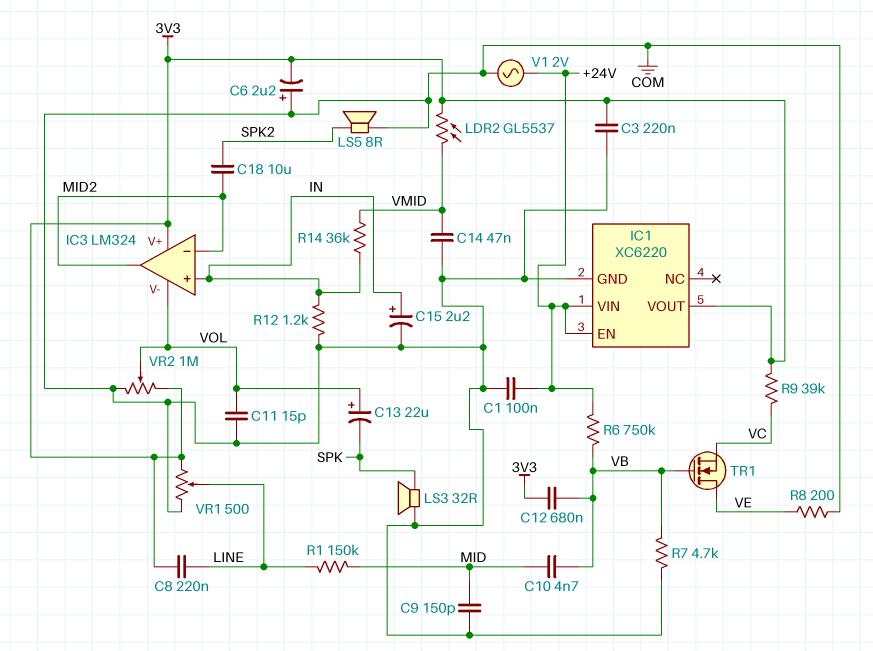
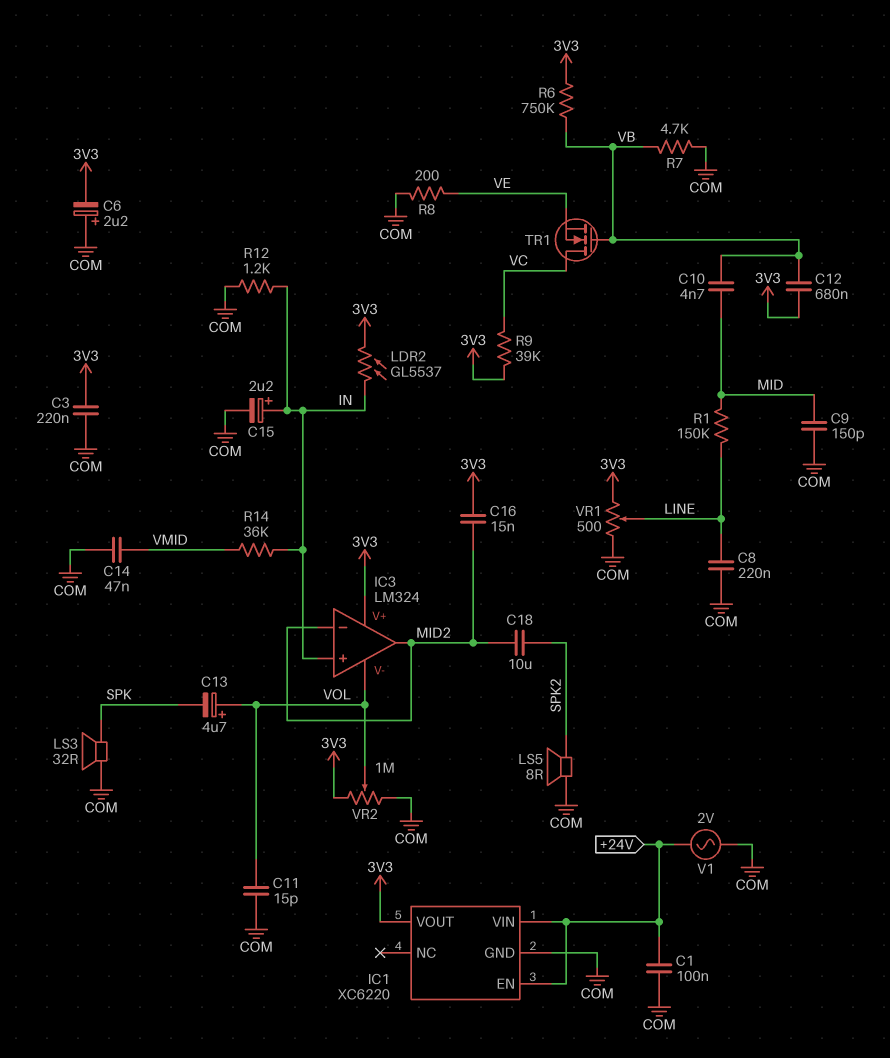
C8: 220nF (3V3, LINE) -> 220nF (COM, LINE)
C13: 22uF (plus VOL, minus SPK) -> 4.7uF (plus VOL, minus SPK)
C16: none -> 15nF (3V3, MID2)
LDR2: GL5537 (3V3, VMID) -> GL5537 (3V3, IN)
R6: 750k (+24V, VB) -> 750k (3V3, VB)
TR1: NMOS (G VB, D VE, S VC) -> NMOS (G VB, D VC, S VE)

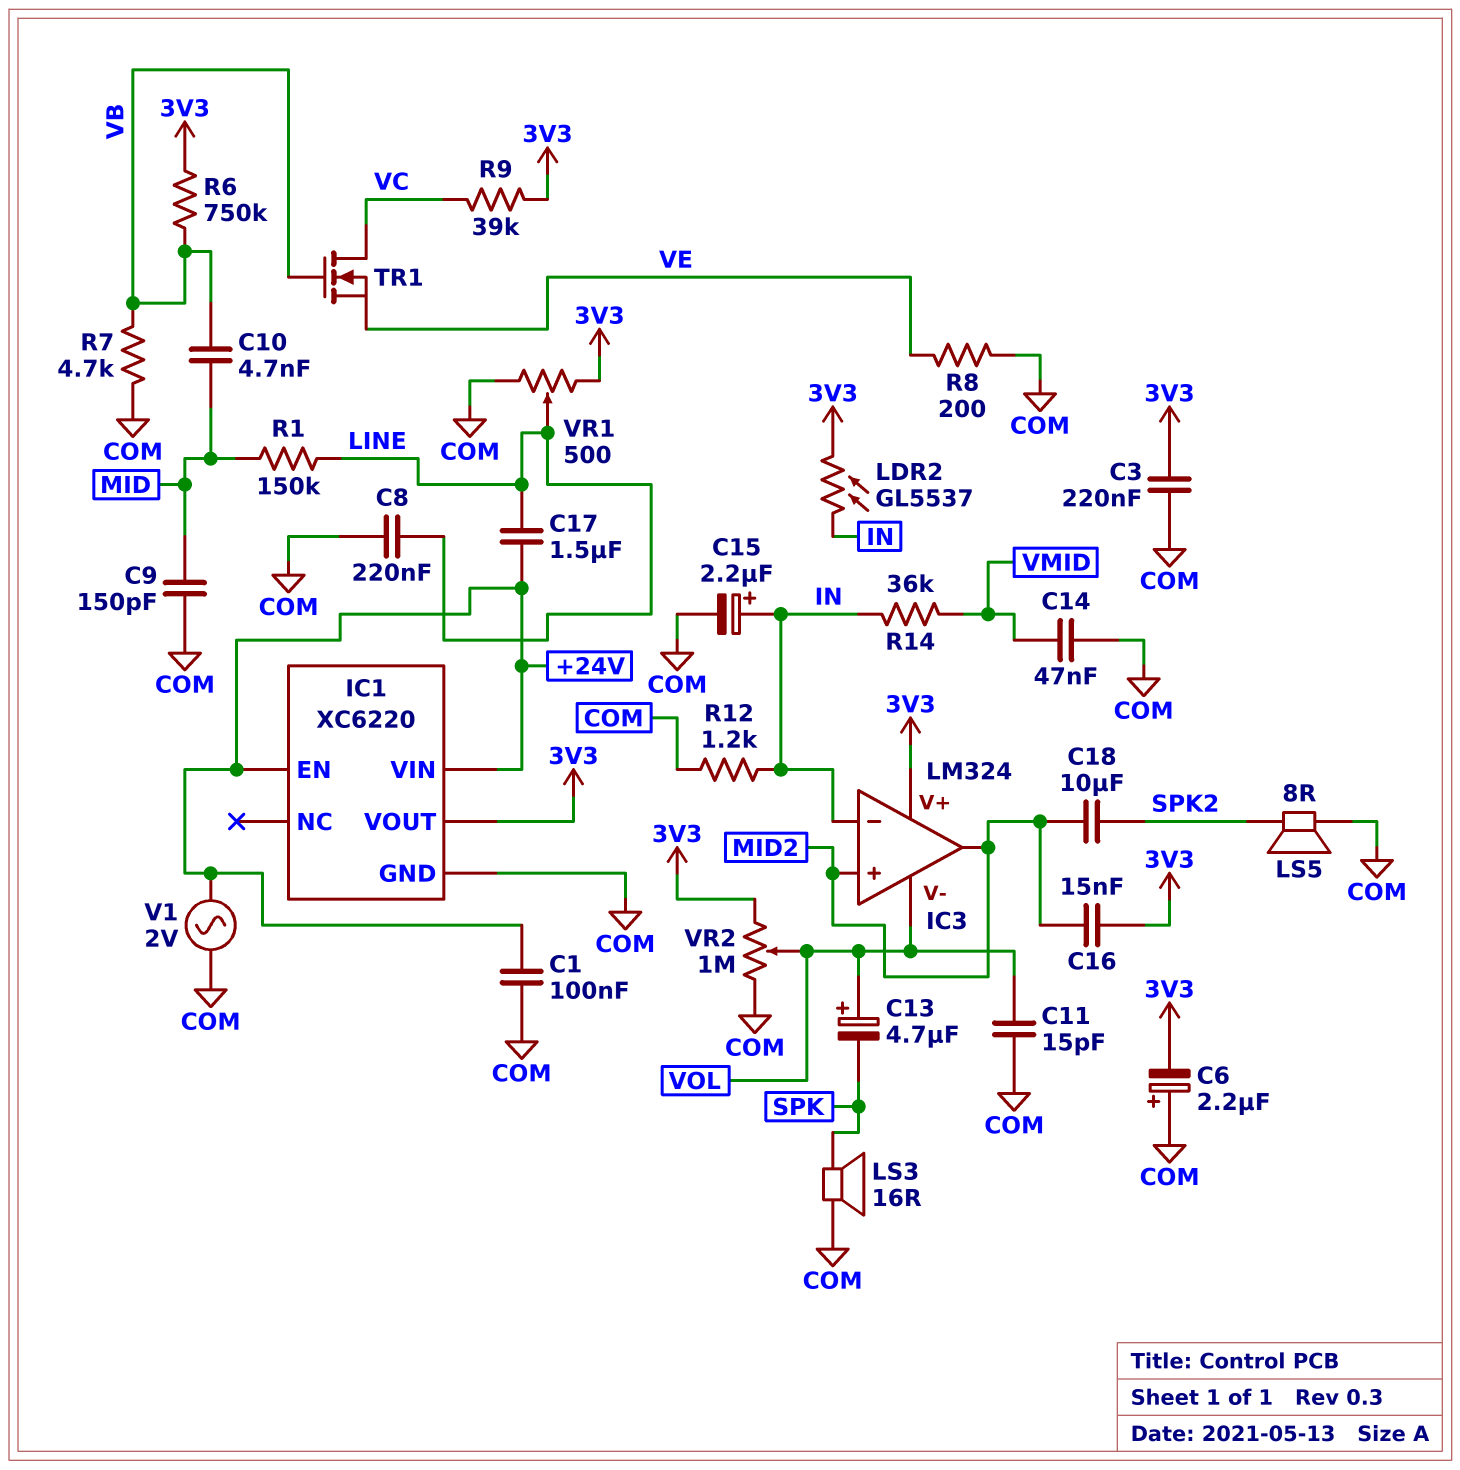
C12: 680nF (3V3, VB) -> none
C17: none -> 1.5uF (+24V, LINE)
IC3 pin in+: IN -> MID2
IC3 pin in-: MID2 -> IN
LS3: speaker 32R (COM, SPK) -> speaker 16R (COM, SPK)

